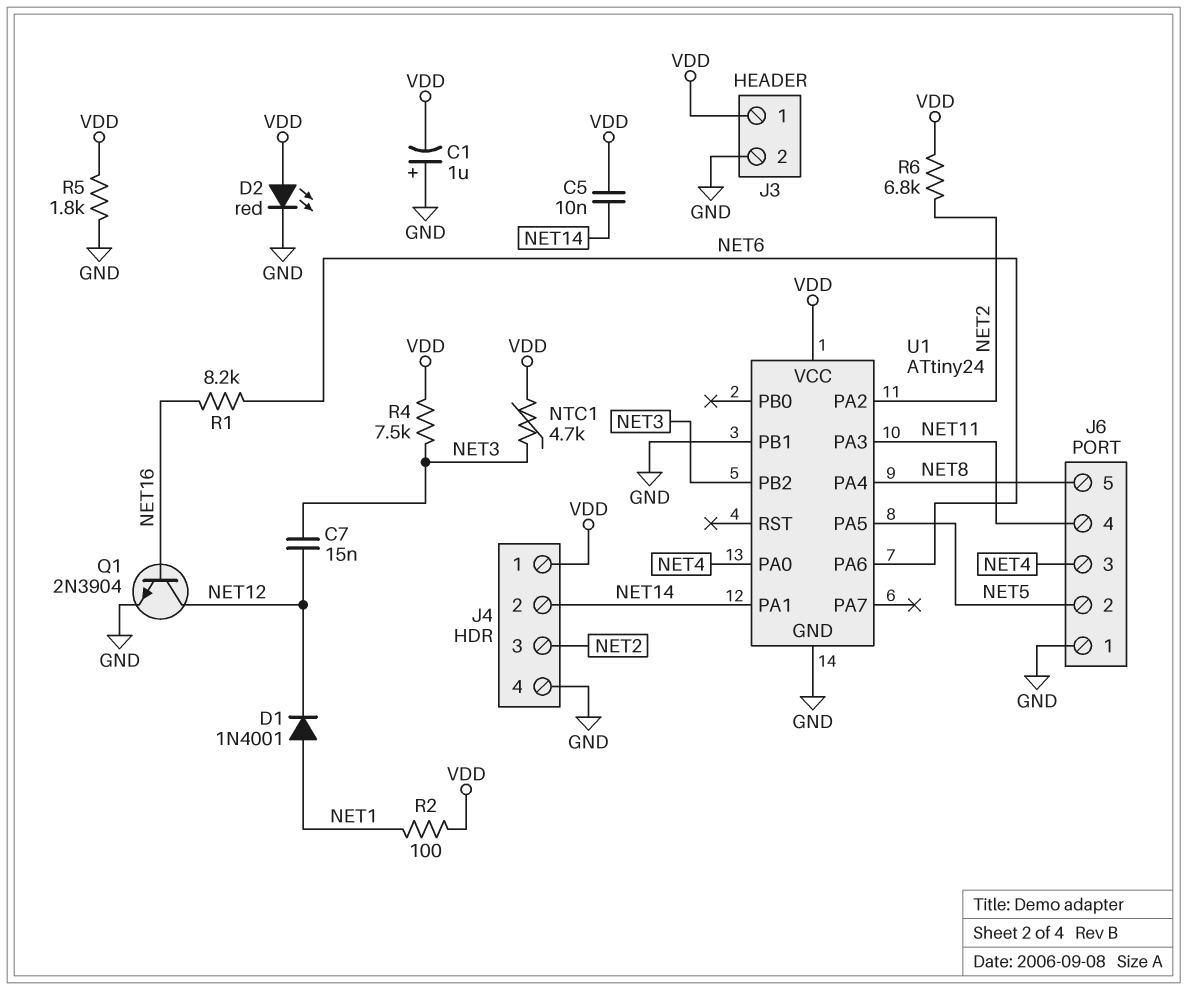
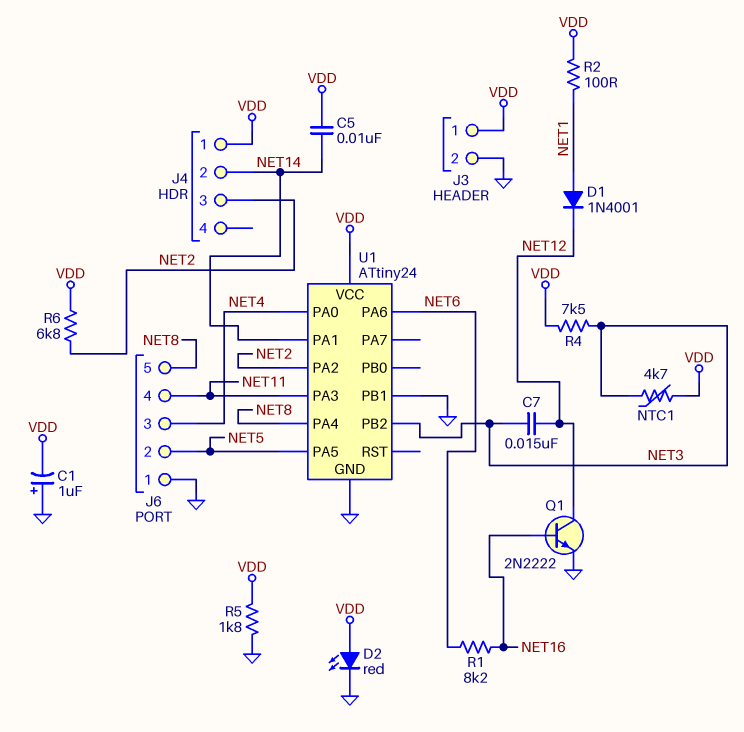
J4 pin 4: GND -> none
Q1: NPN 2N3904 (B NET16, C NET12, E GND) -> NPN 2N2222 (B NET16, C NET12, E GND)

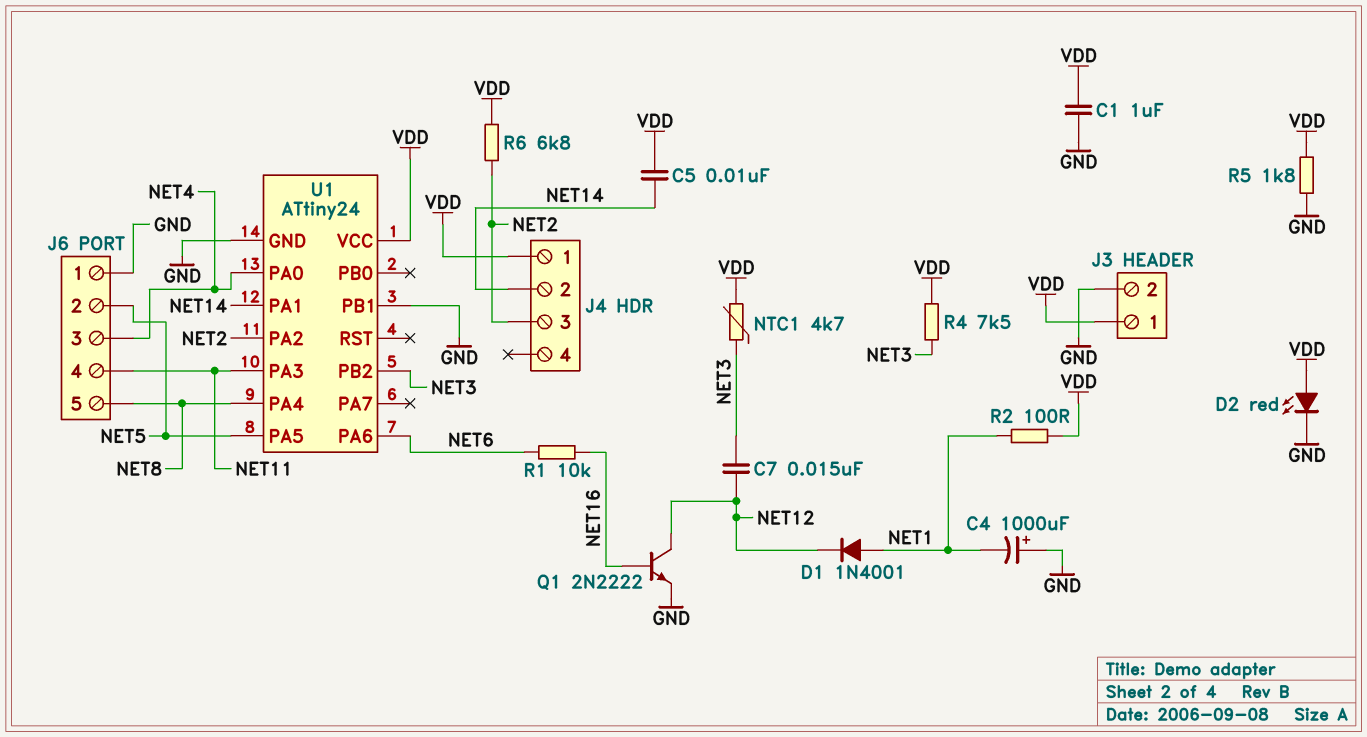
C1: 1uF (plus GND, minus VDD) -> 1uF (GND, VDD)
C4: none -> 1000uF (plus GND, minus NET1)
R1: 8.2k (NET6, NET16) -> 10k (NET6, NET16)

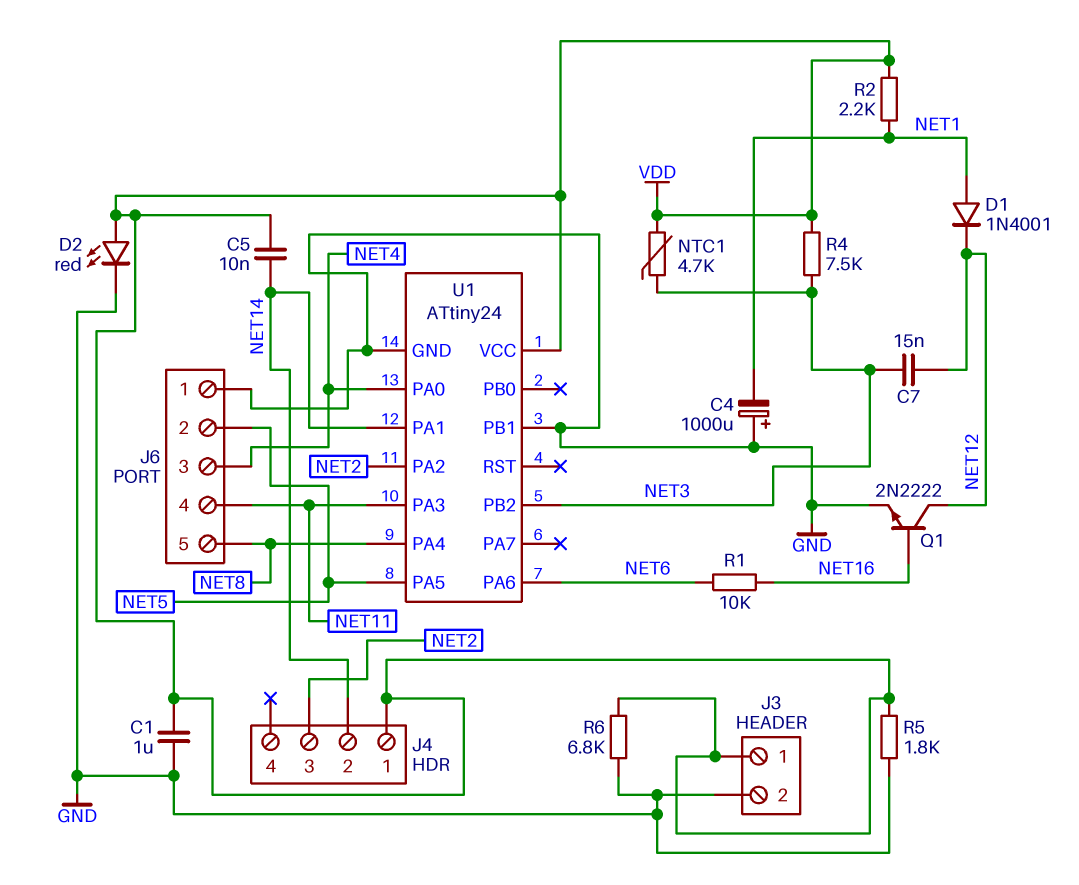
R2: 100 (NET1, VDD) -> 2.2k (NET1, VDD)
R6: 6.8k (NET2, VDD) -> 6.8k (GND, VDD)

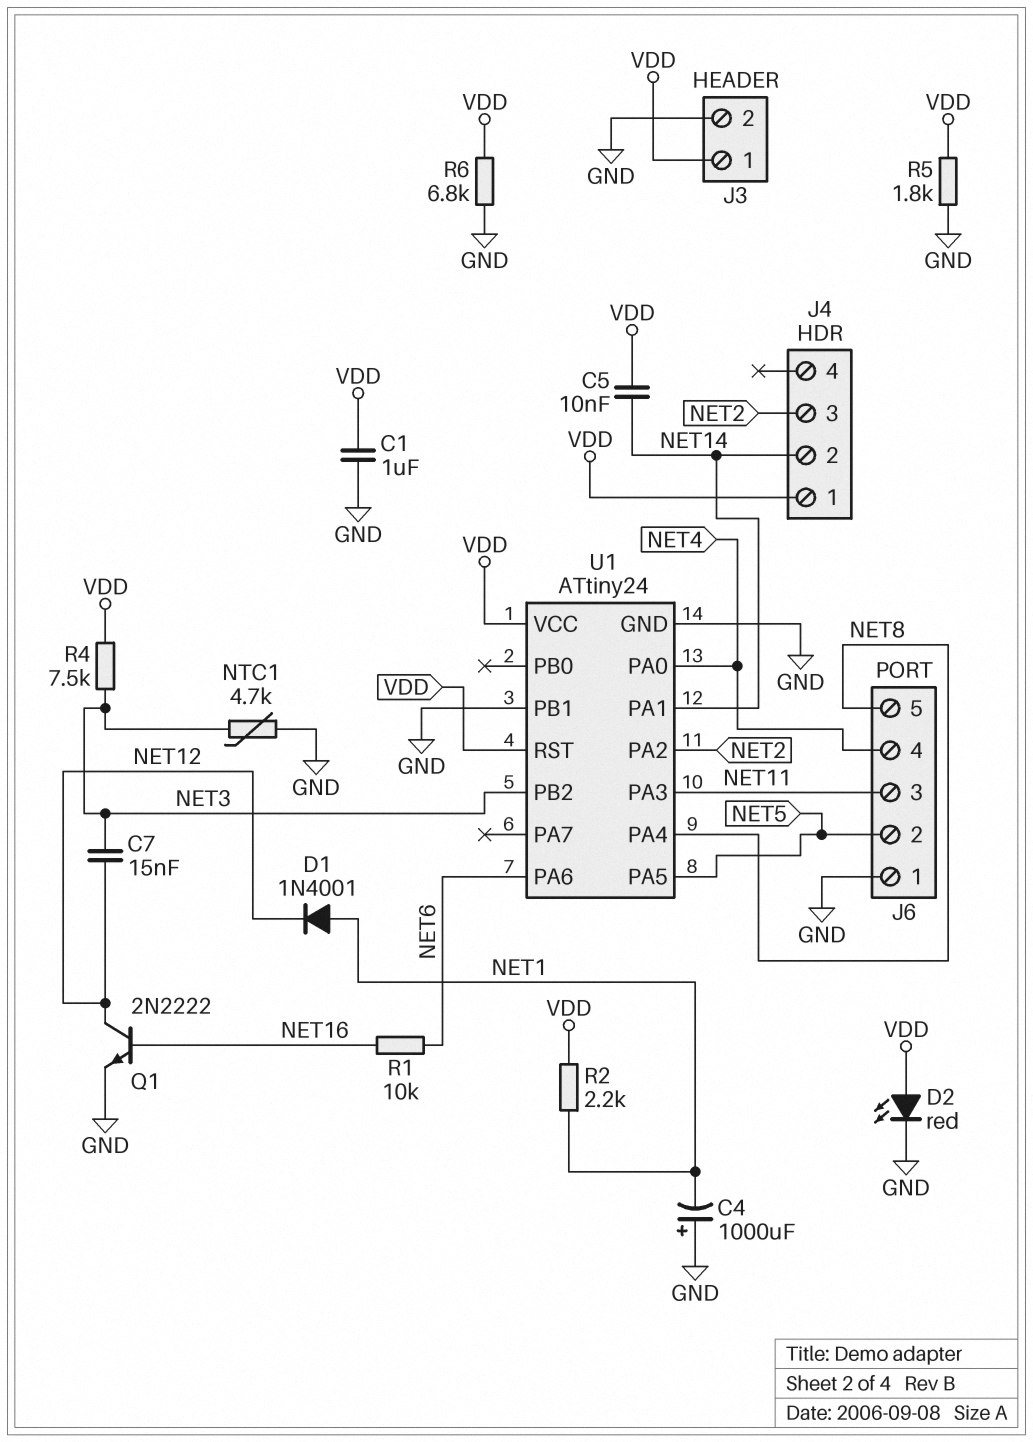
J6 pin 3: NET4 -> NET11
J6 pin 4: NET11 -> NET4
NTC1: 4.7k (NET3, VDD) -> 4.7k (GND, NET3)
U1 pin RST: none -> VDD

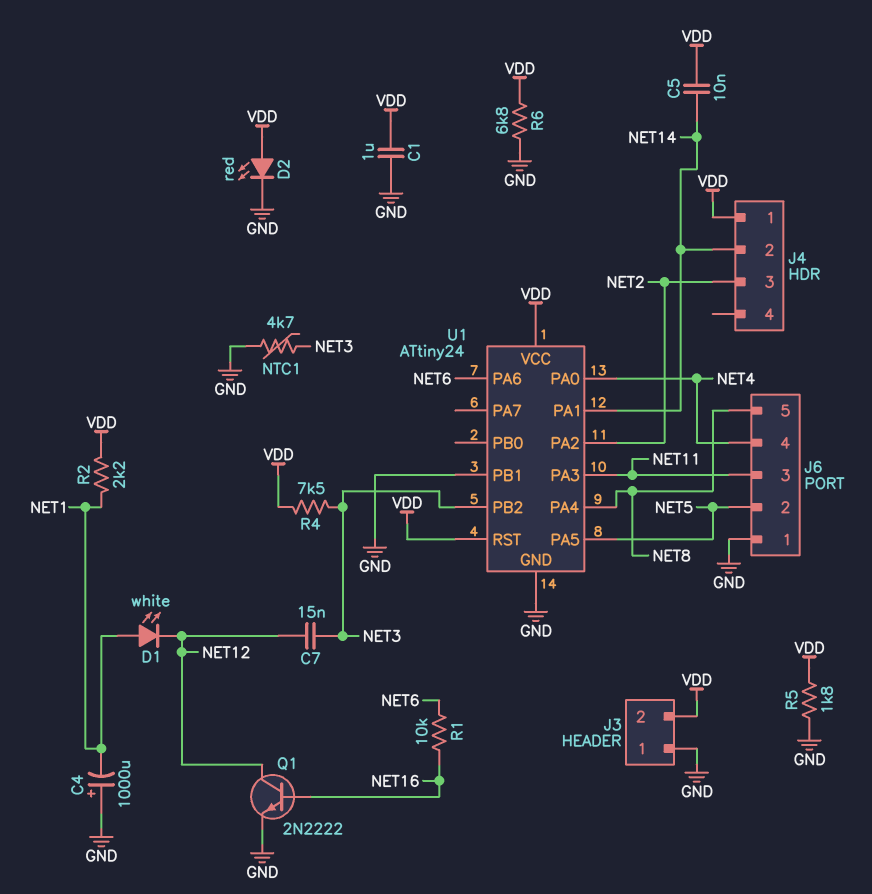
D1: diode 1N4001 (A NET1, K NET12) -> LED white (A NET1, K NET12)
J3 pin 1: VDD -> GND
J3 pin 2: GND -> VDD

